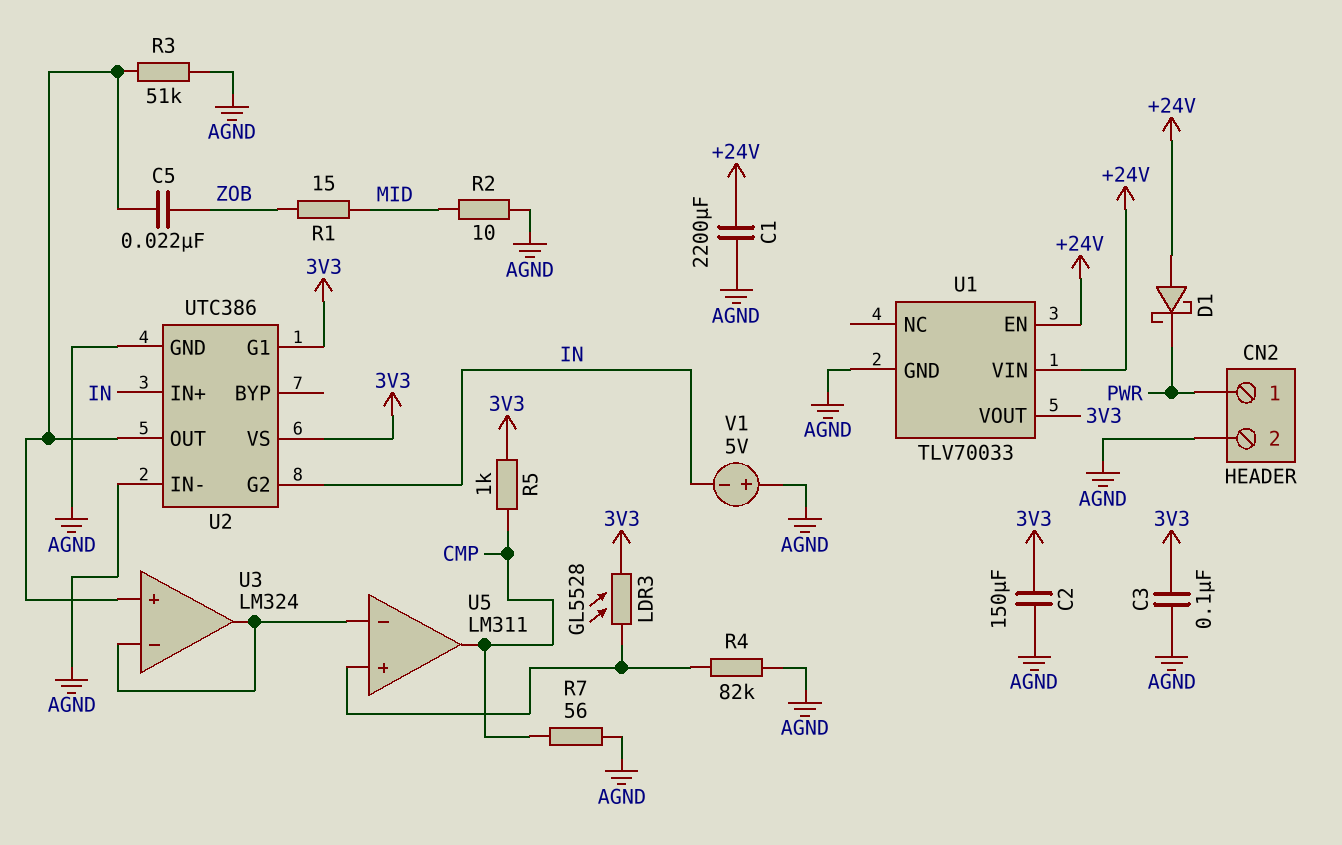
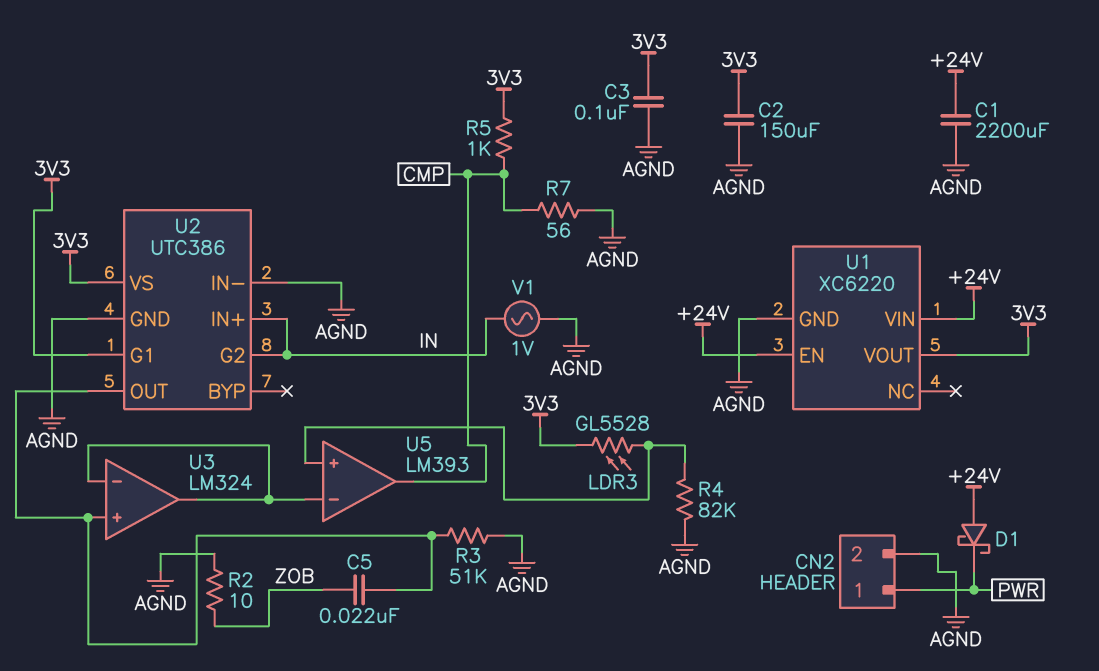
R1: 15 (MID, ZOB) -> none
R2: 10 (AGND, MID) -> 10 (AGND, ZOB)
U1: TLV70033 -> XC6220
U5: LM311 -> LM393
V1: 5V (plus AGND, minus IN) -> AC 1V (AGND, IN)

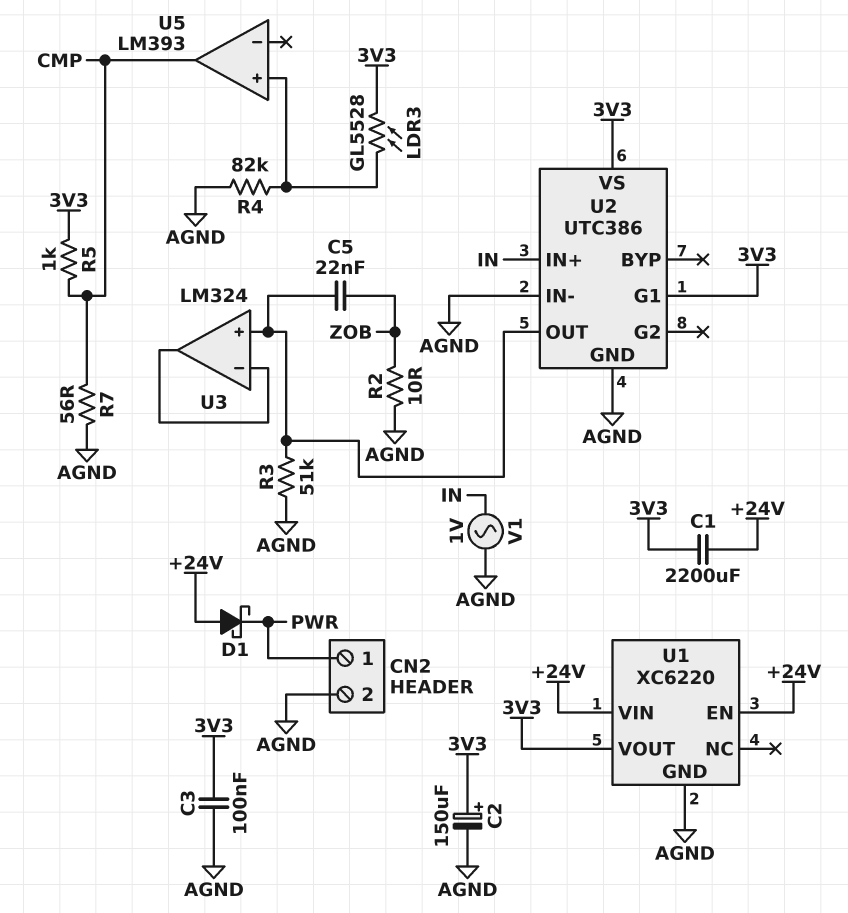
C1: 2200uF (+24V, AGND) -> 2200uF (+24V, 3V3)
C2: 150uF (3V3, AGND) -> 150uF (plus 3V3, minus AGND)
U2 pin G2: IN -> none
U5 pin in-: U3/in- -> none

